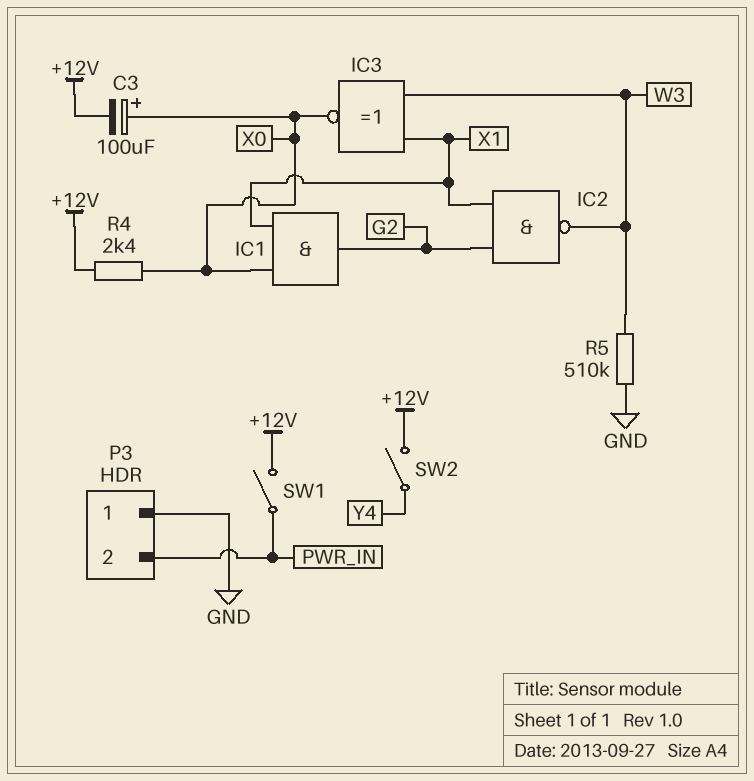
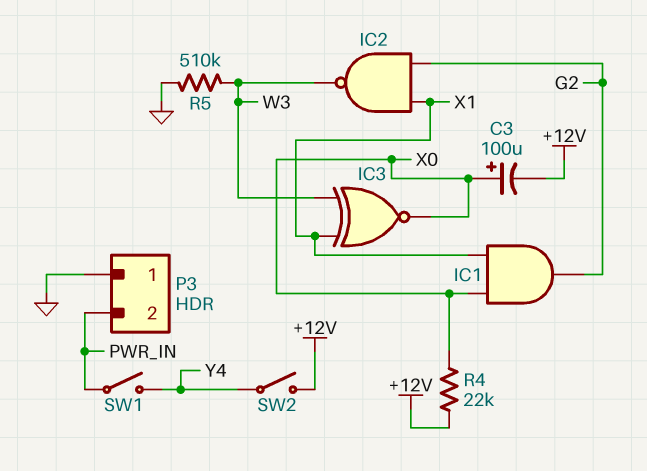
R4: 2.4k (+12V, X0) -> 22k (+12V, X0)
SW1: switch (+12V, PWR_IN) -> switch (PWR_IN, Y4)

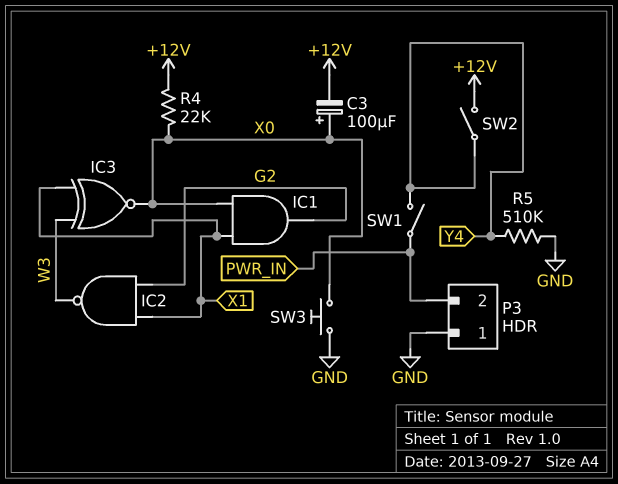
R5: 510k (GND, W3) -> 510k (GND, Y4)
SW3: none -> button (GND, X0)

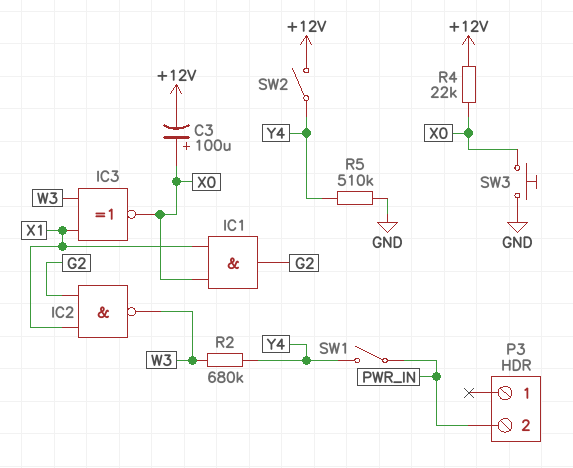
P3 pin 1: GND -> none
R2: none -> 680k (W3, Y4)

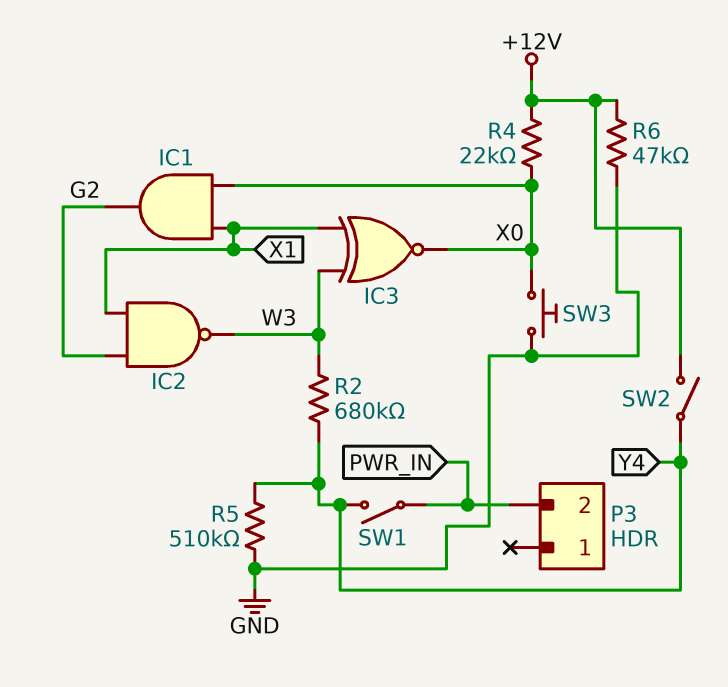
C3: 100uF (plus X0, minus +12V) -> none
R6: none -> 47k (+12V, GND)

